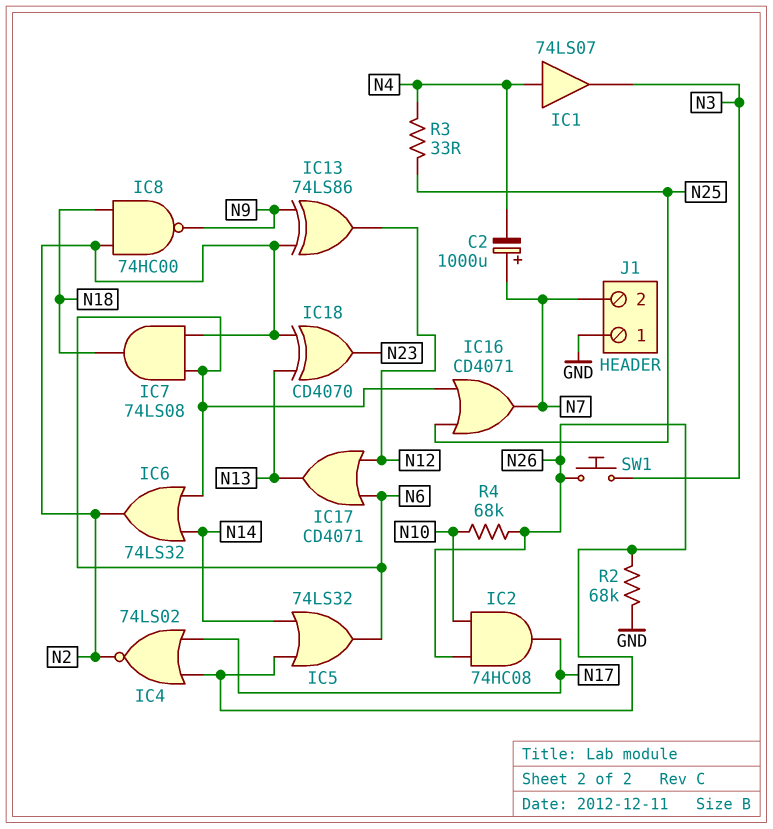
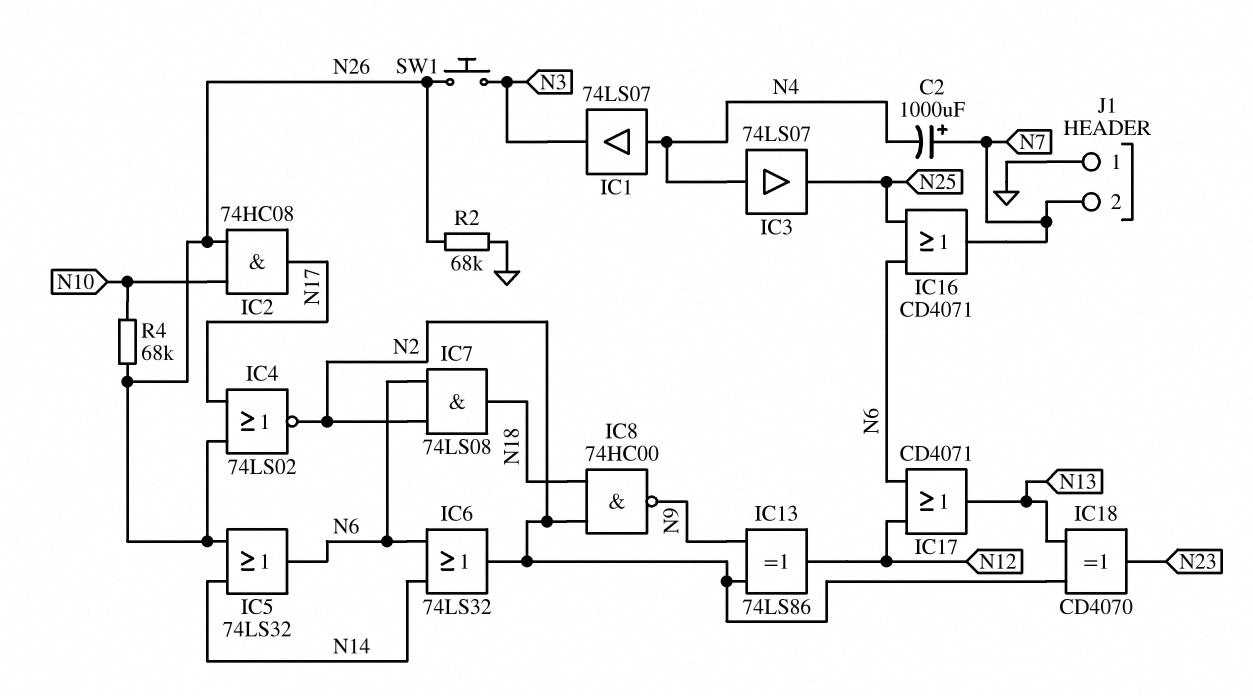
IC3: none -> buffer 74LS07 (in N4, out N25)
R3: 33 (N4, N25) -> none

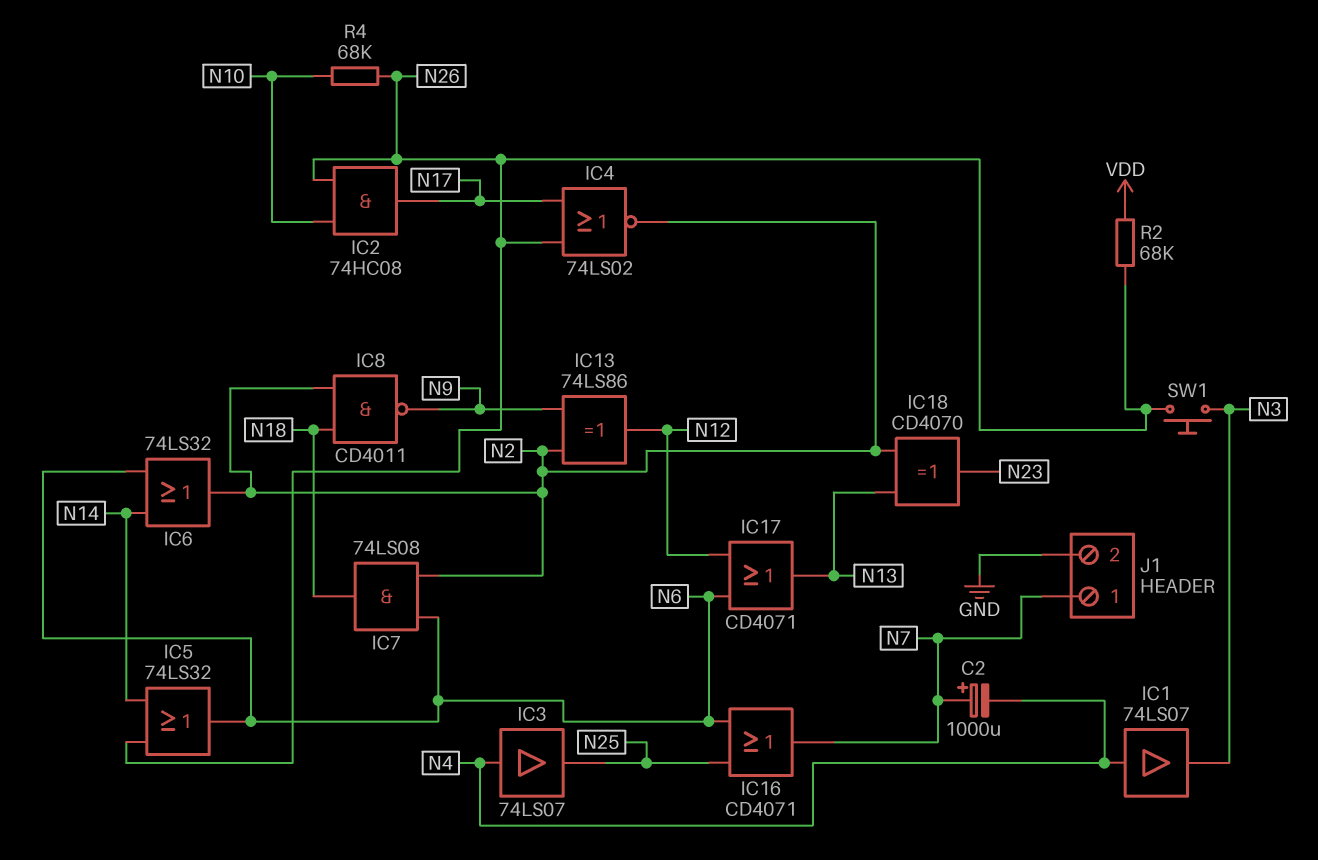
IC8: NAND 74HC00 (in N2, in N18, out N9) -> NAND CD4011 (in N2, in N18, out N9)
J1 pin 1: GND -> N7
J1 pin 2: N7 -> GND
R2: 68k (GND, N26) -> 68k (N26, VDD)

